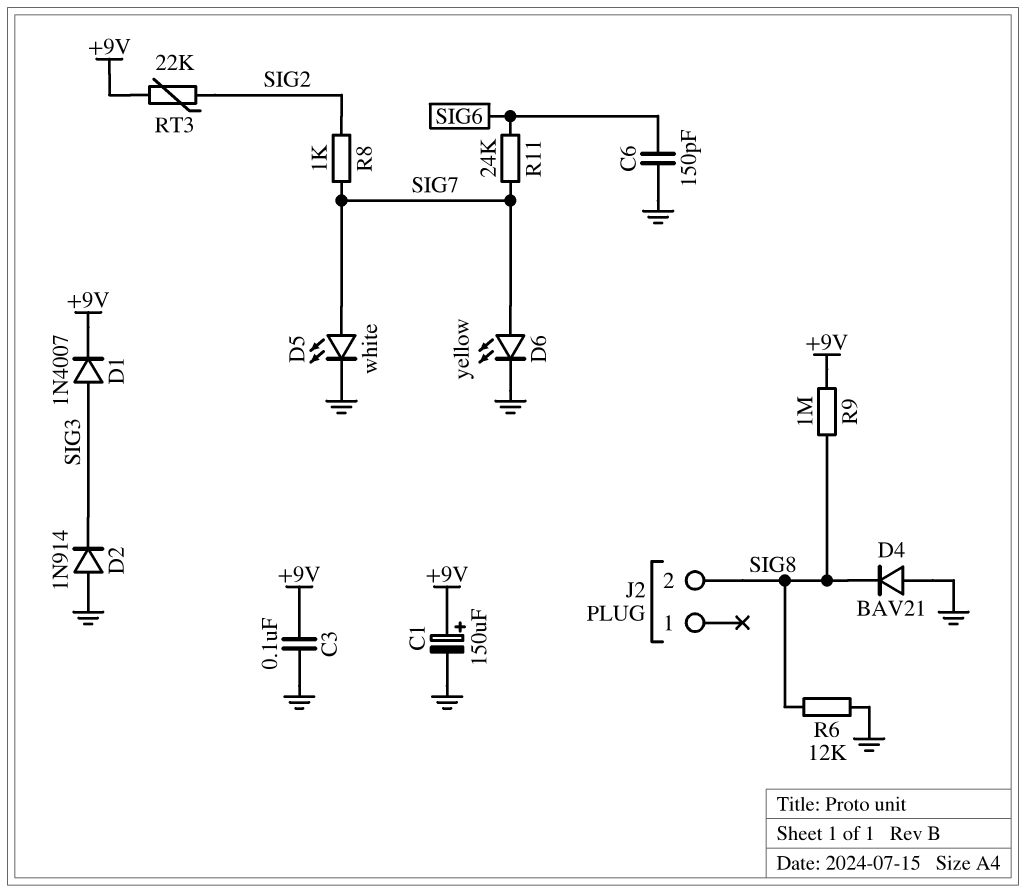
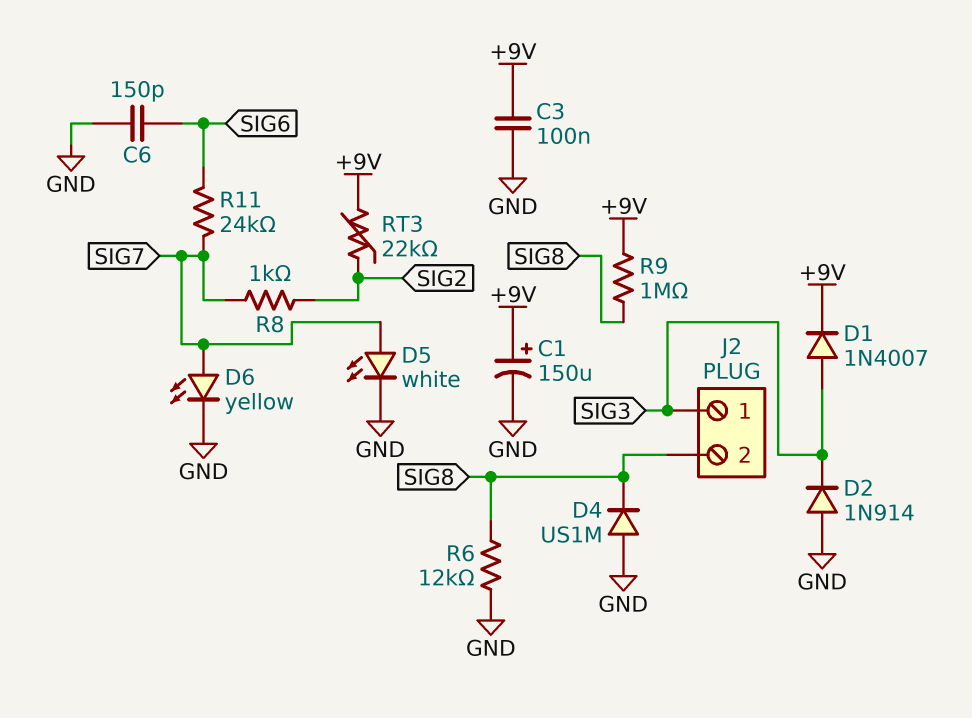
D4: diode BAV21 (A GND, K SIG8) -> diode US1M (A GND, K SIG8)
J2 pin 1: none -> SIG3

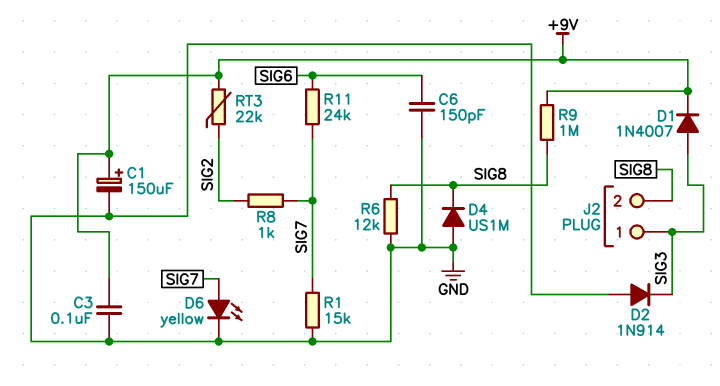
D5: LED white (A SIG7, K GND) -> none
R1: none -> 15k (GND, SIG7)

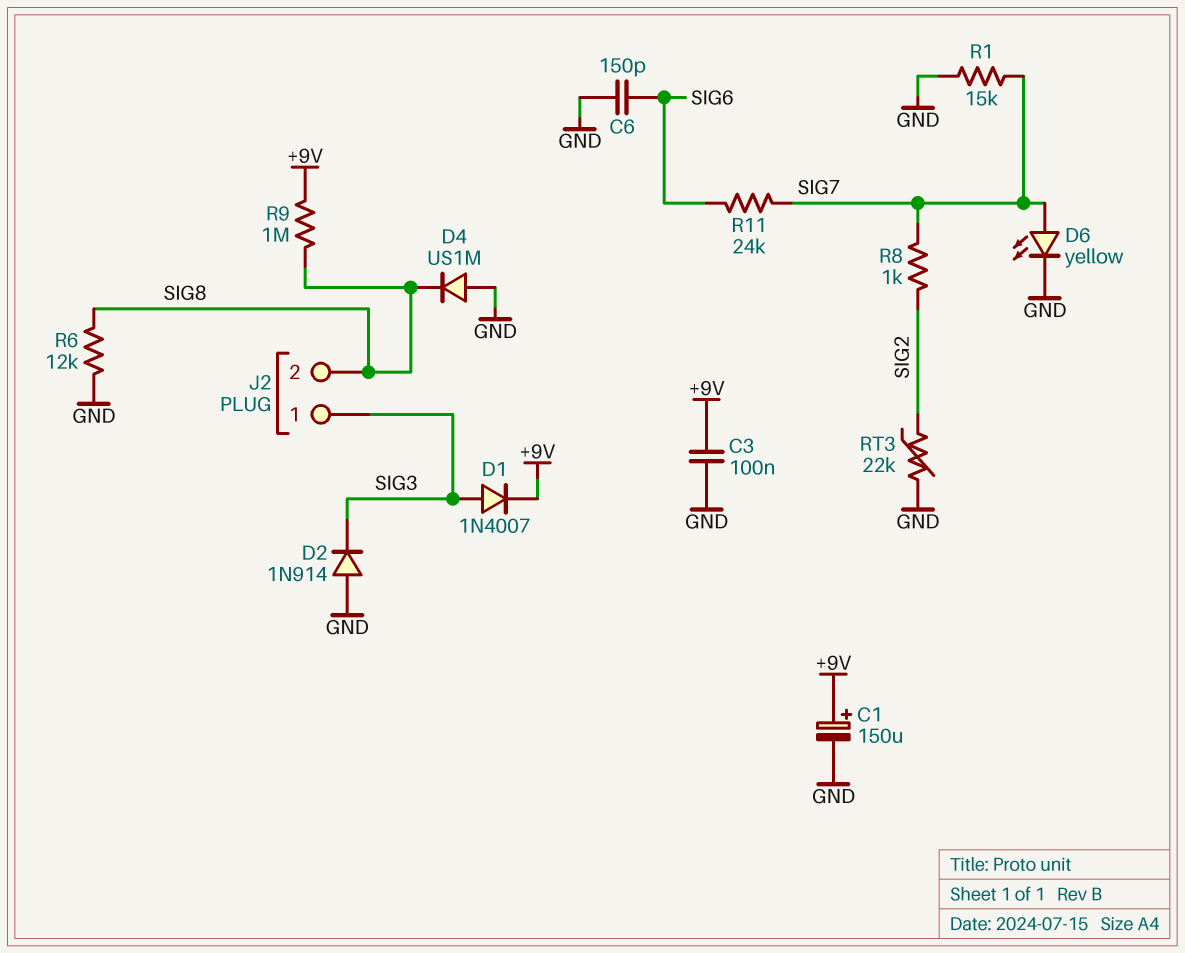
RT3: 22k (+9V, SIG2) -> 22k (GND, SIG2)

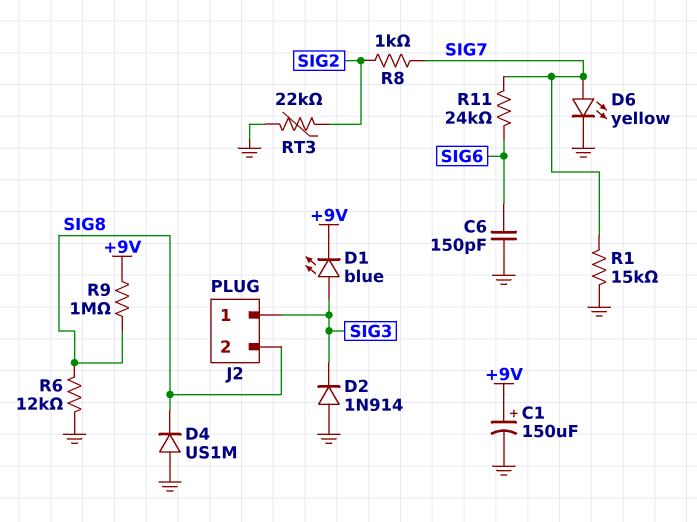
C3: 100nF (+9V, GND) -> none
D1: diode 1N4007 (A SIG3, K +9V) -> LED blue (A SIG3, K +9V)

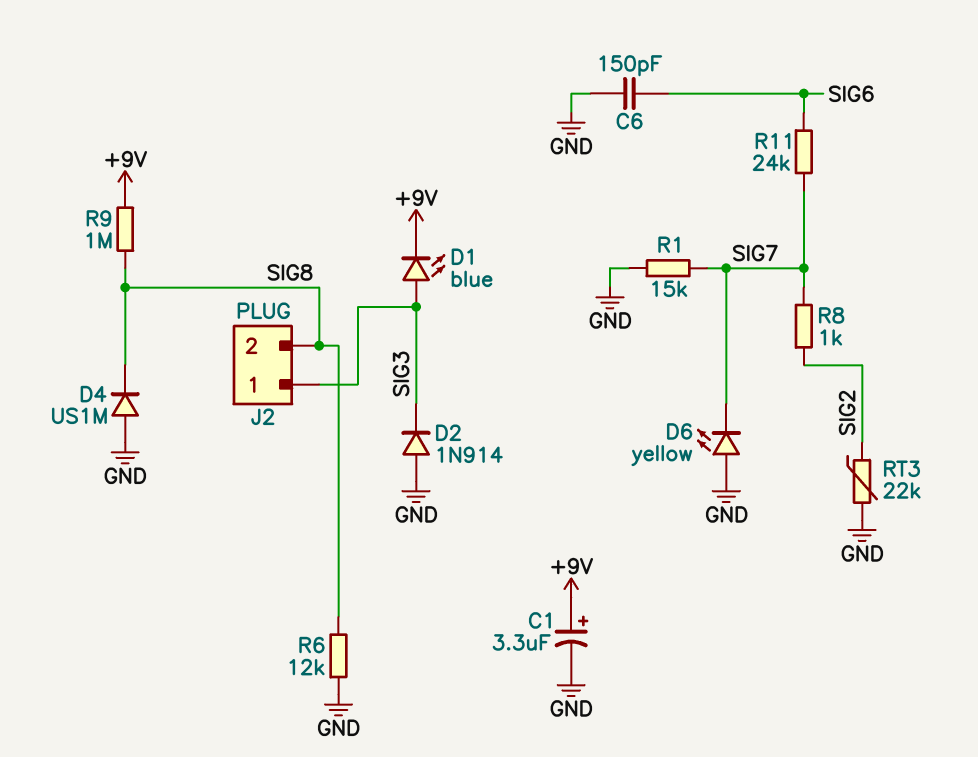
C1: 150uF (plus +9V, minus GND) -> 3.3uF (plus +9V, minus GND)
D6: LED yellow (A SIG7, K GND) -> LED yellow (A GND, K SIG7)

